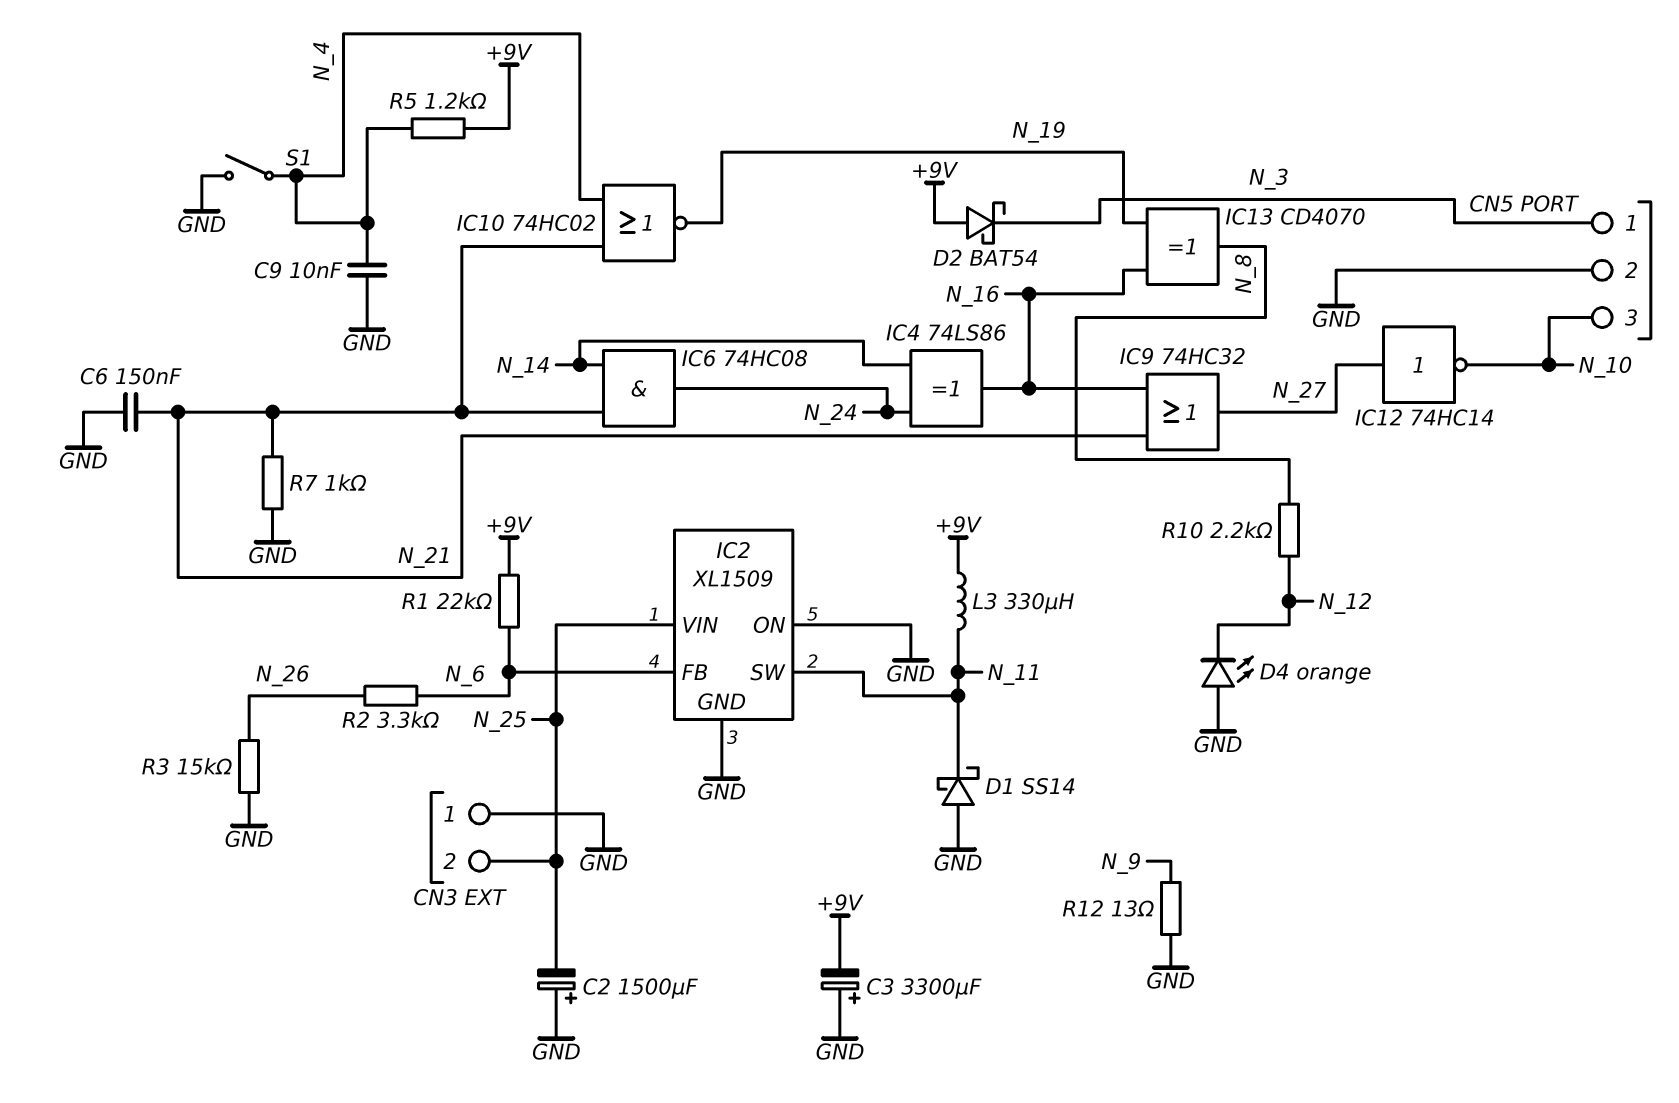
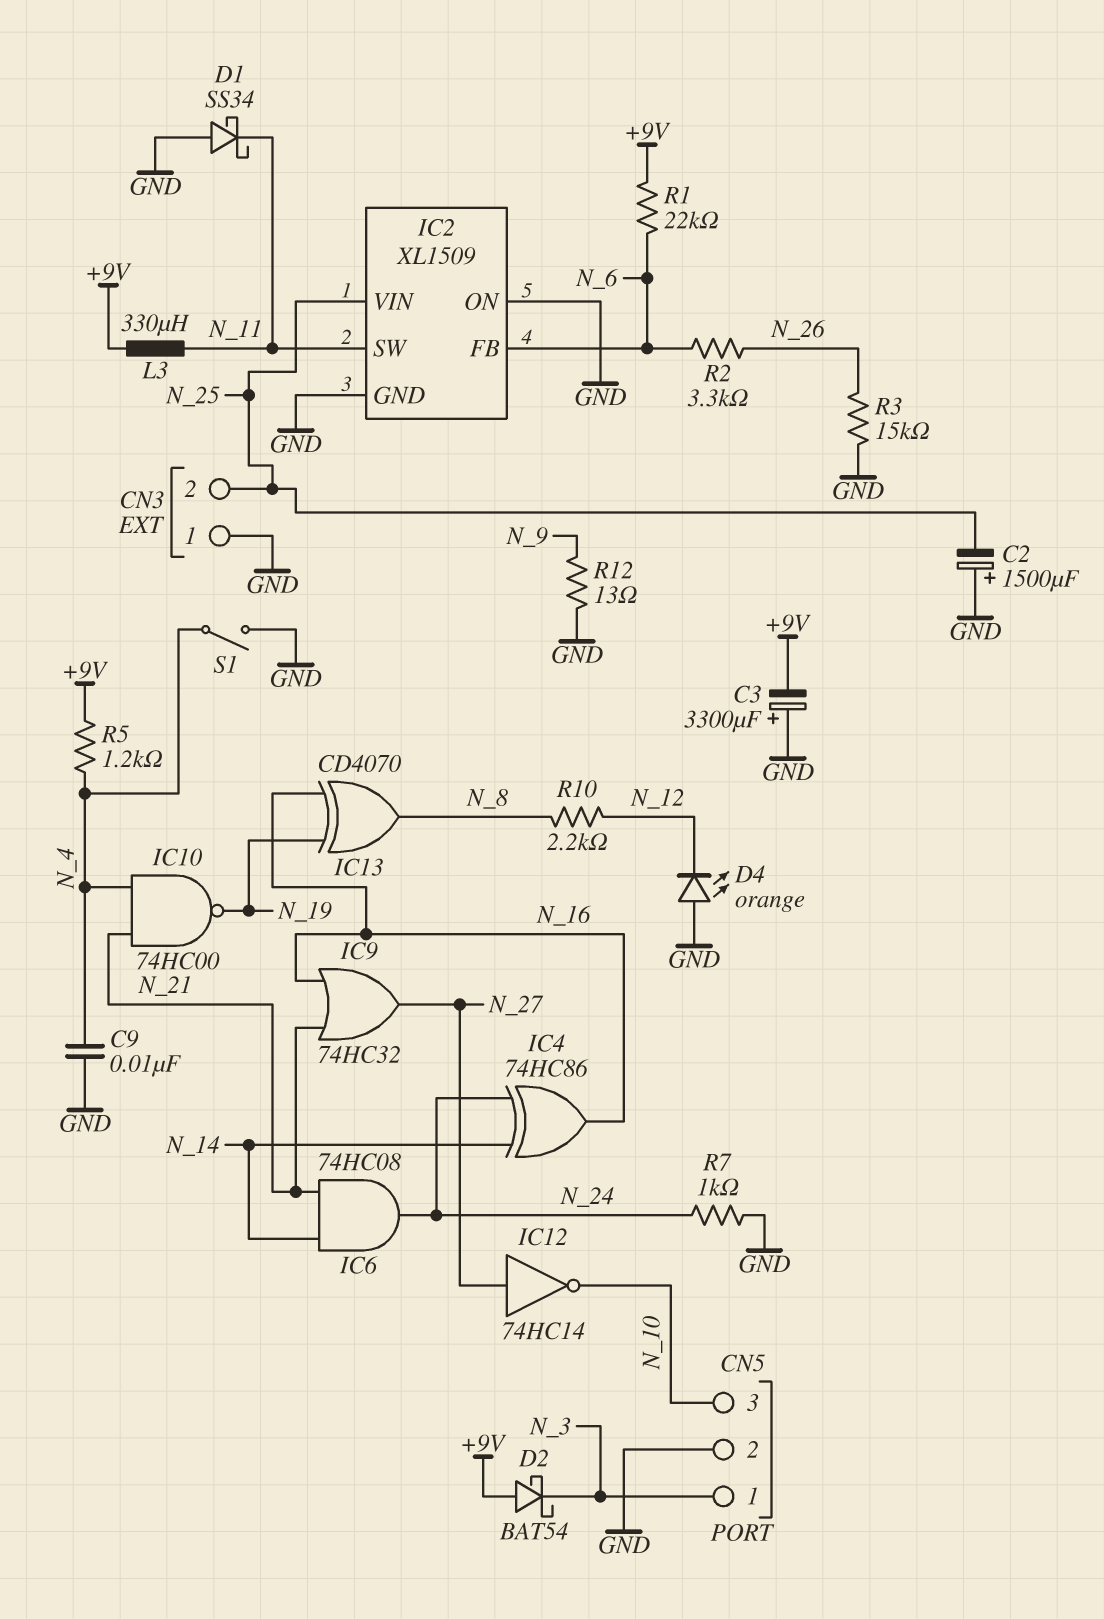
C6: 150nF (GND, N_21) -> none
D1: schottky SS14 (A GND, K N_11) -> schottky SS34 (A GND, K N_11)
IC4: XOR 74LS86 (in N_14, in N_24, out N_16) -> XOR 74HC86 (in N_14, in N_24, out N_16)
IC10: NOR 74HC02 (in N_4, in N_21, out N_19) -> NAND 74HC00 (in N_4, in N_21, out N_19)
R7: 1k (GND, N_21) -> 1k (GND, N_24)

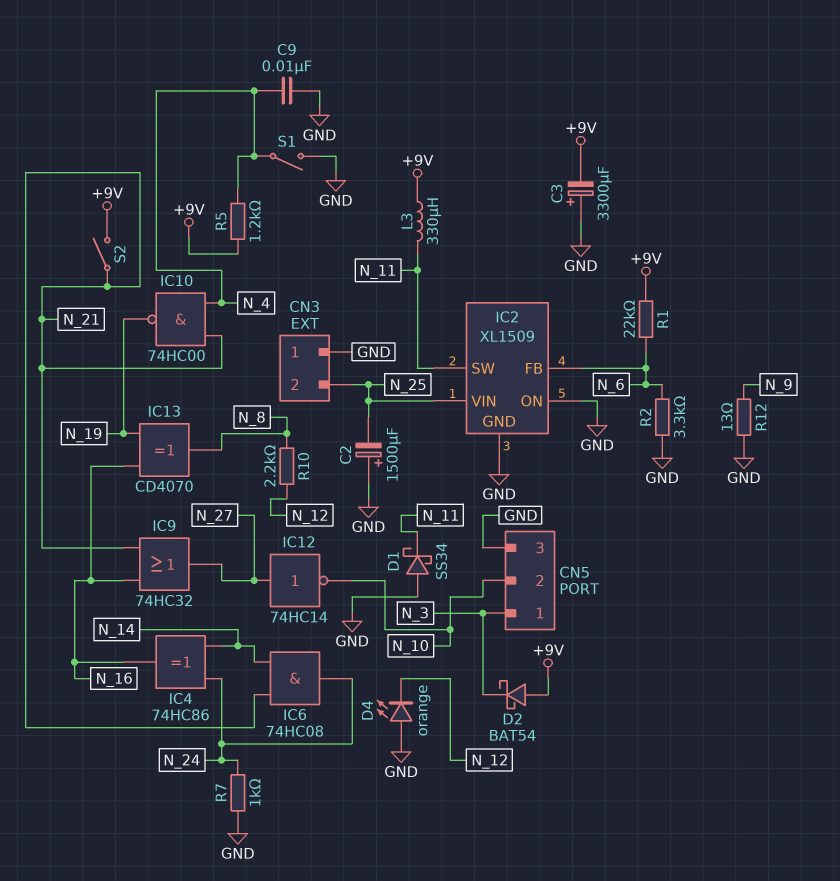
CN5 pin 2: GND -> N_10
CN5 pin 3: N_10 -> GND
R2: 3.3k (N_6, N_26) -> 3.3k (GND, N_6)
R3: 15k (GND, N_26) -> none
S2: none -> switch (+9V, N_21)

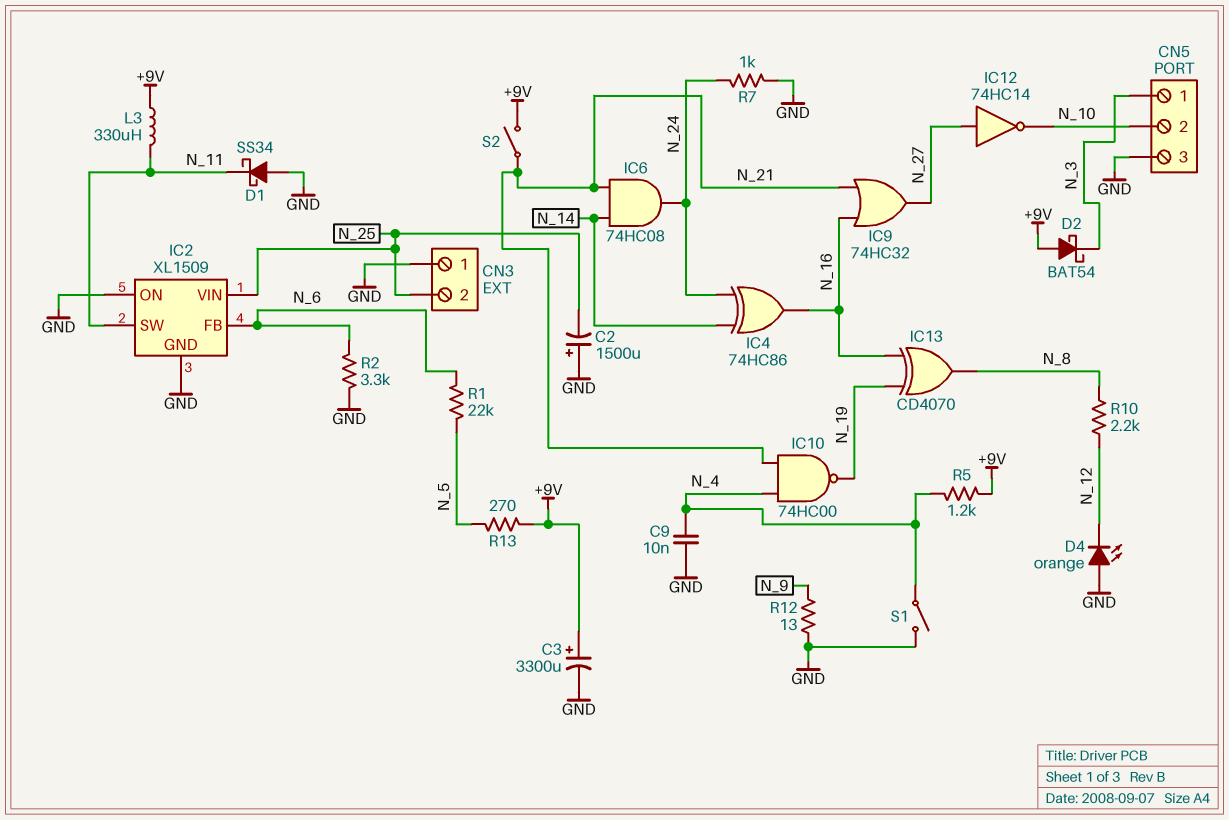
C3: 3300uF (plus GND, minus +9V) -> 3300uF (plus +9V, minus GND)
R1: 22k (+9V, N_6) -> 22k (N_5, N_6)
R13: none -> 270 (+9V, N_5)

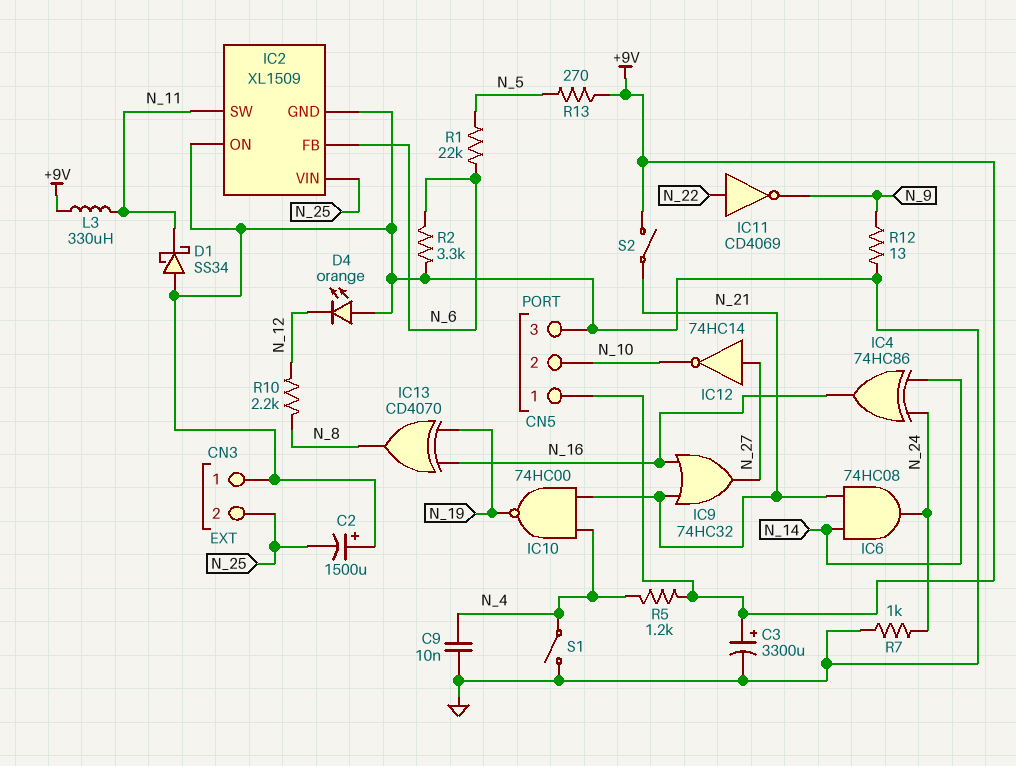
CN5 pin 1: N_3 -> +9V
D2: schottky BAT54 (A +9V, K N_3) -> none
IC11: none -> NOT CD4069 (in N_22, out N_9)

